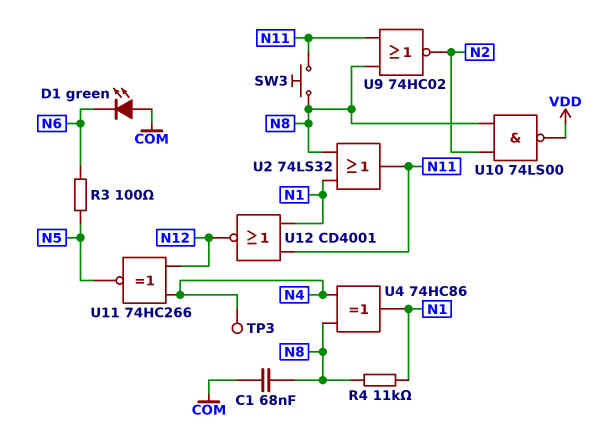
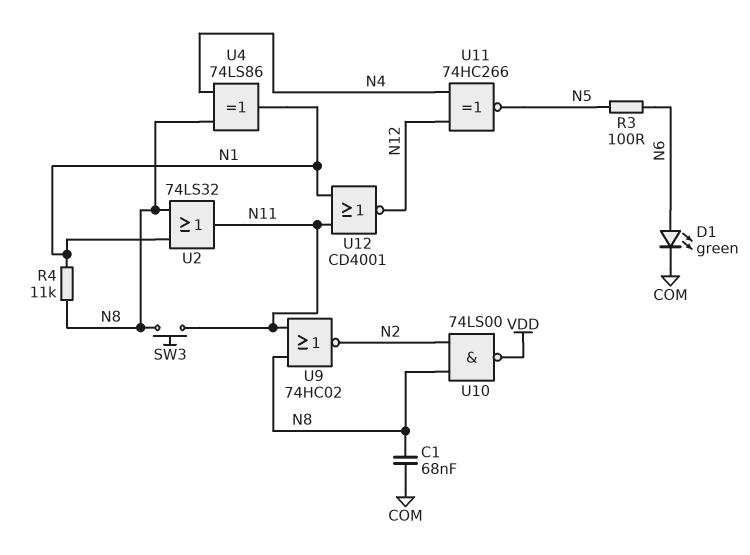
D1: LED green (A COM, K N6) -> LED green (A N6, K COM)
TP3: test point (N4) -> none
U4: XOR 74HC86 (in N4, in N8, out N1) -> XOR 74LS86 (in N4, in N8, out N1)

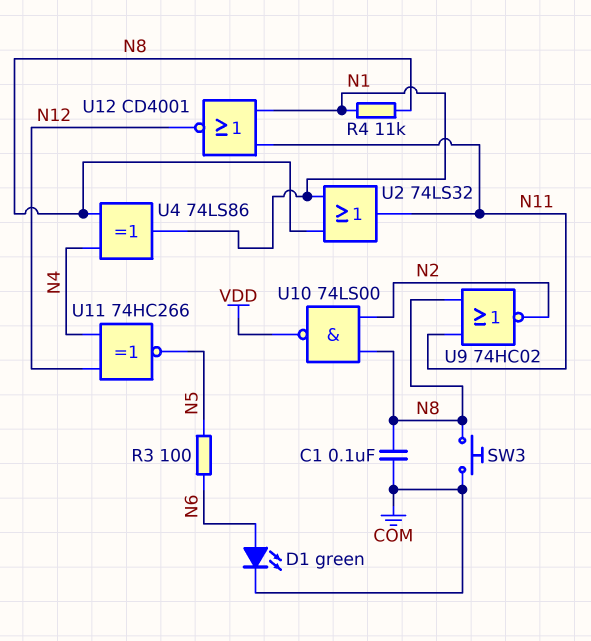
C1: 68nF (COM, N8) -> 100nF (COM, N8)
SW3: button (N8, N11) -> button (COM, N8)

